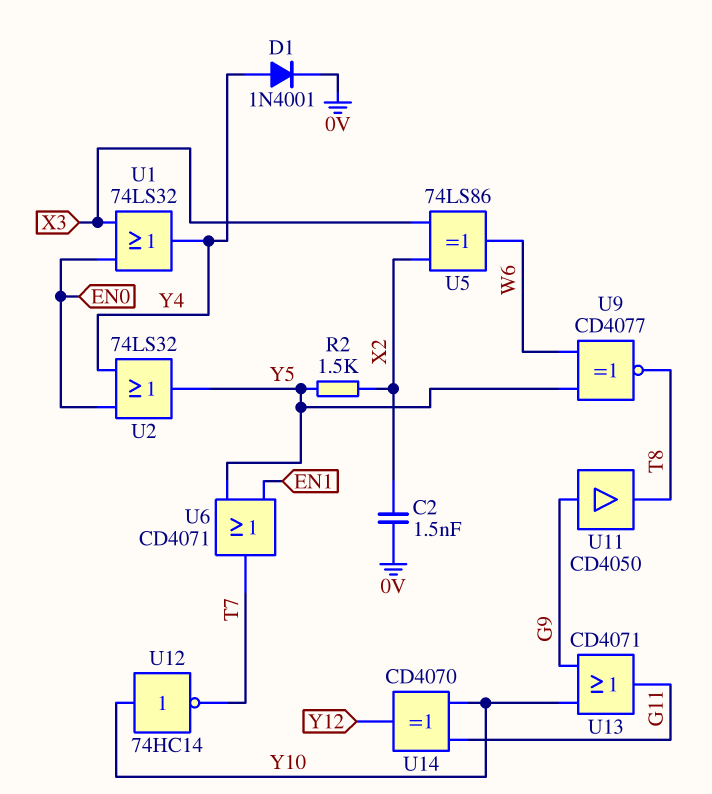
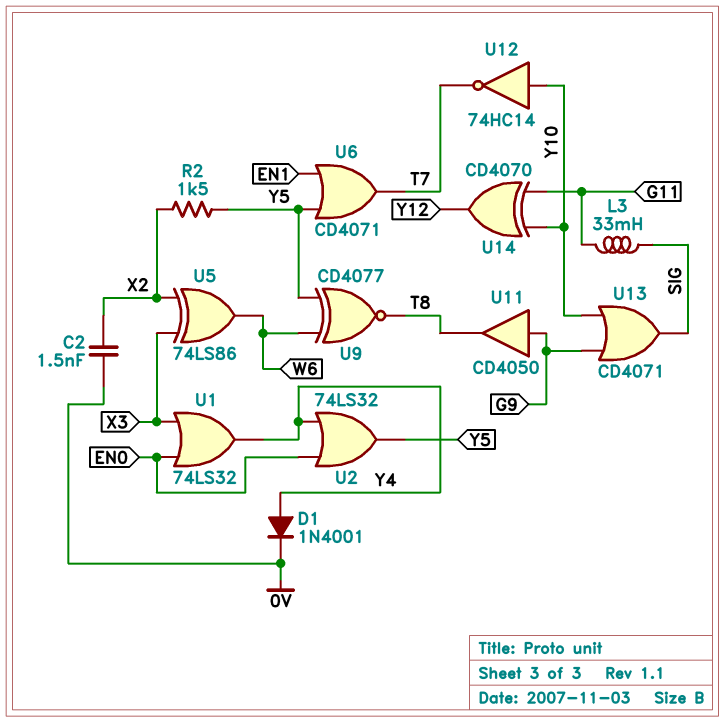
L3: none -> 33mH (G11, SIG)
U13: OR CD4071 (in G9, in Y10, out G11) -> OR CD4071 (in G9, in Y10, out SIG)

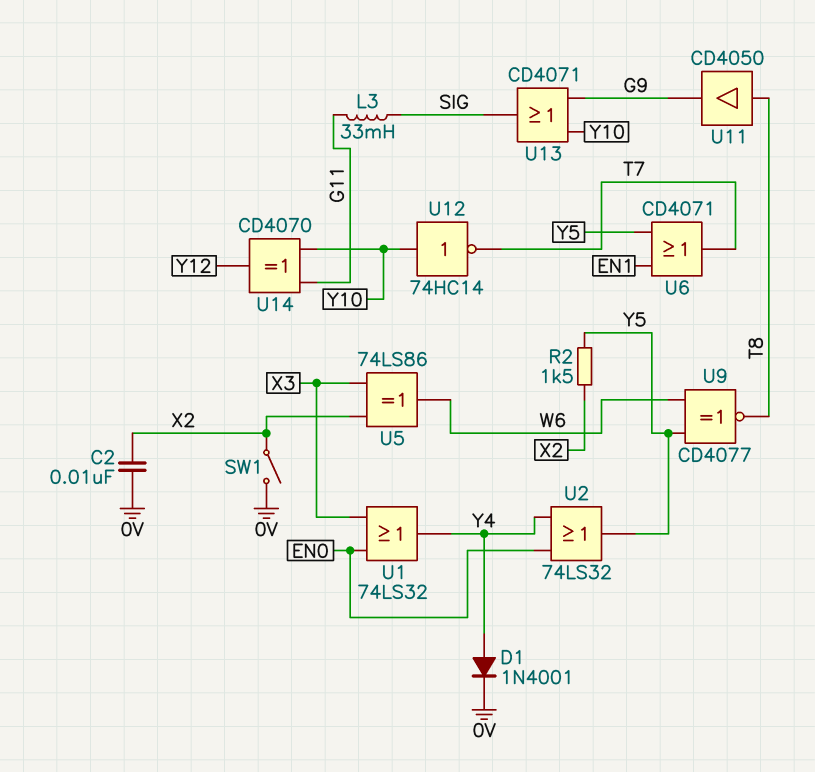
C2: 1.5nF (0V, X2) -> 10nF (0V, X2)
SW1: none -> switch (0V, X2)
U11: buffer CD4050 (in G9, out T8) -> buffer CD4050 (in T8, out G9)

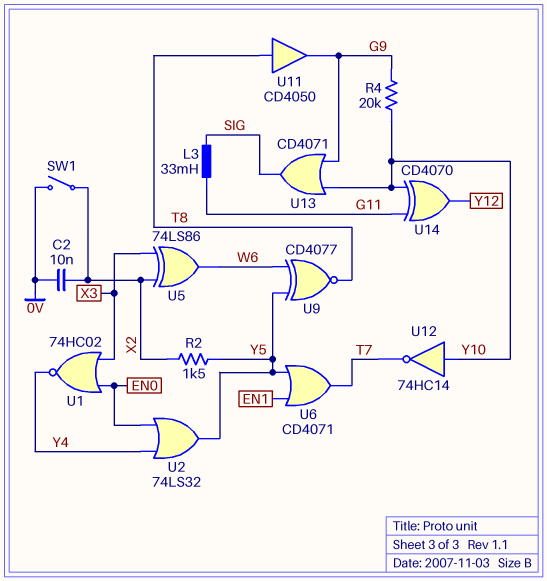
D1: diode 1N4001 (A Y4, K 0V) -> none
R4: none -> 20k (G9, Y10)
U1: OR 74LS32 (in EN0, in X3, out Y4) -> NOR 74HC02 (in EN0, in X3, out Y4)

